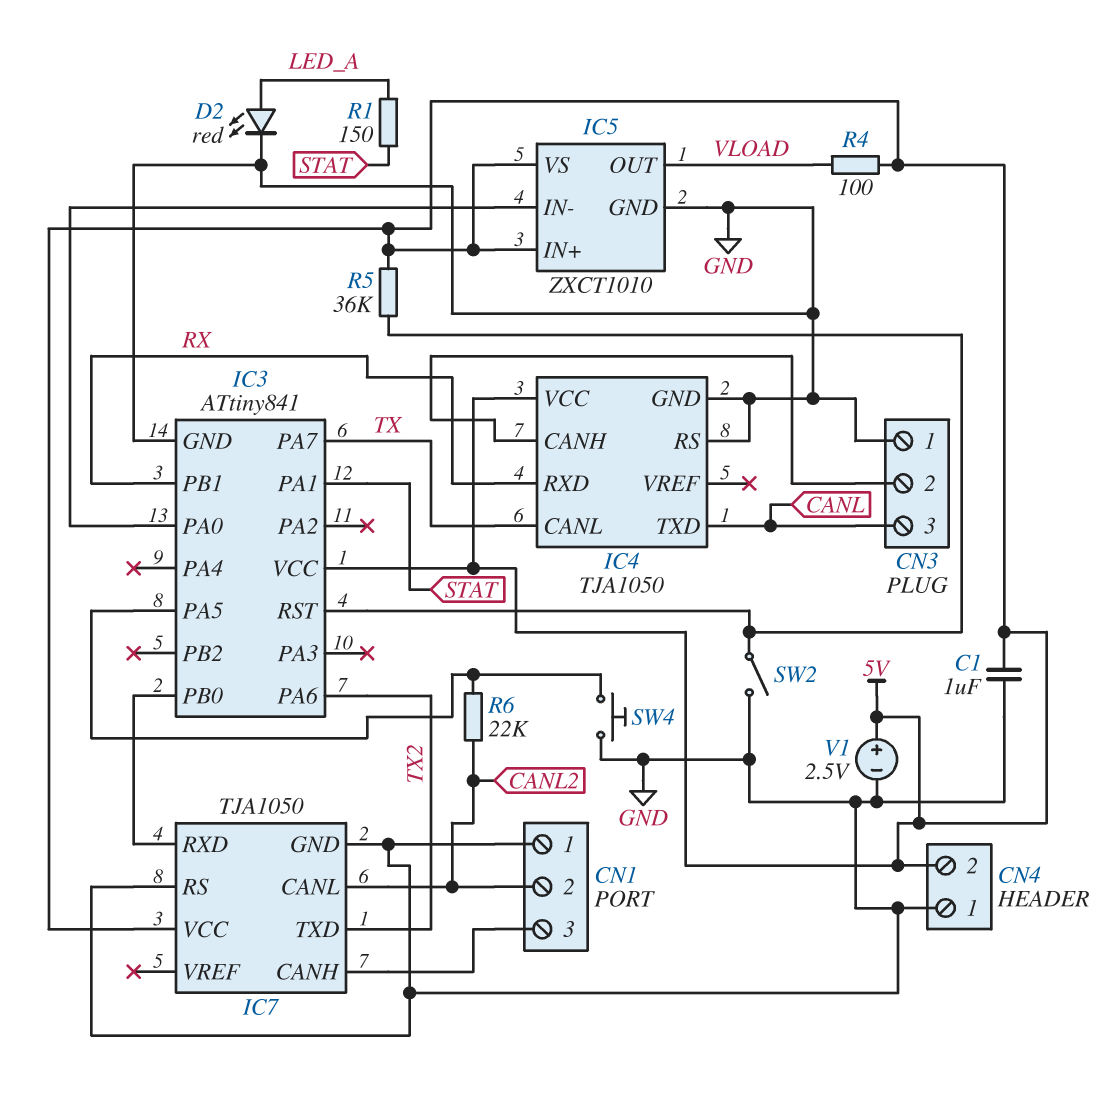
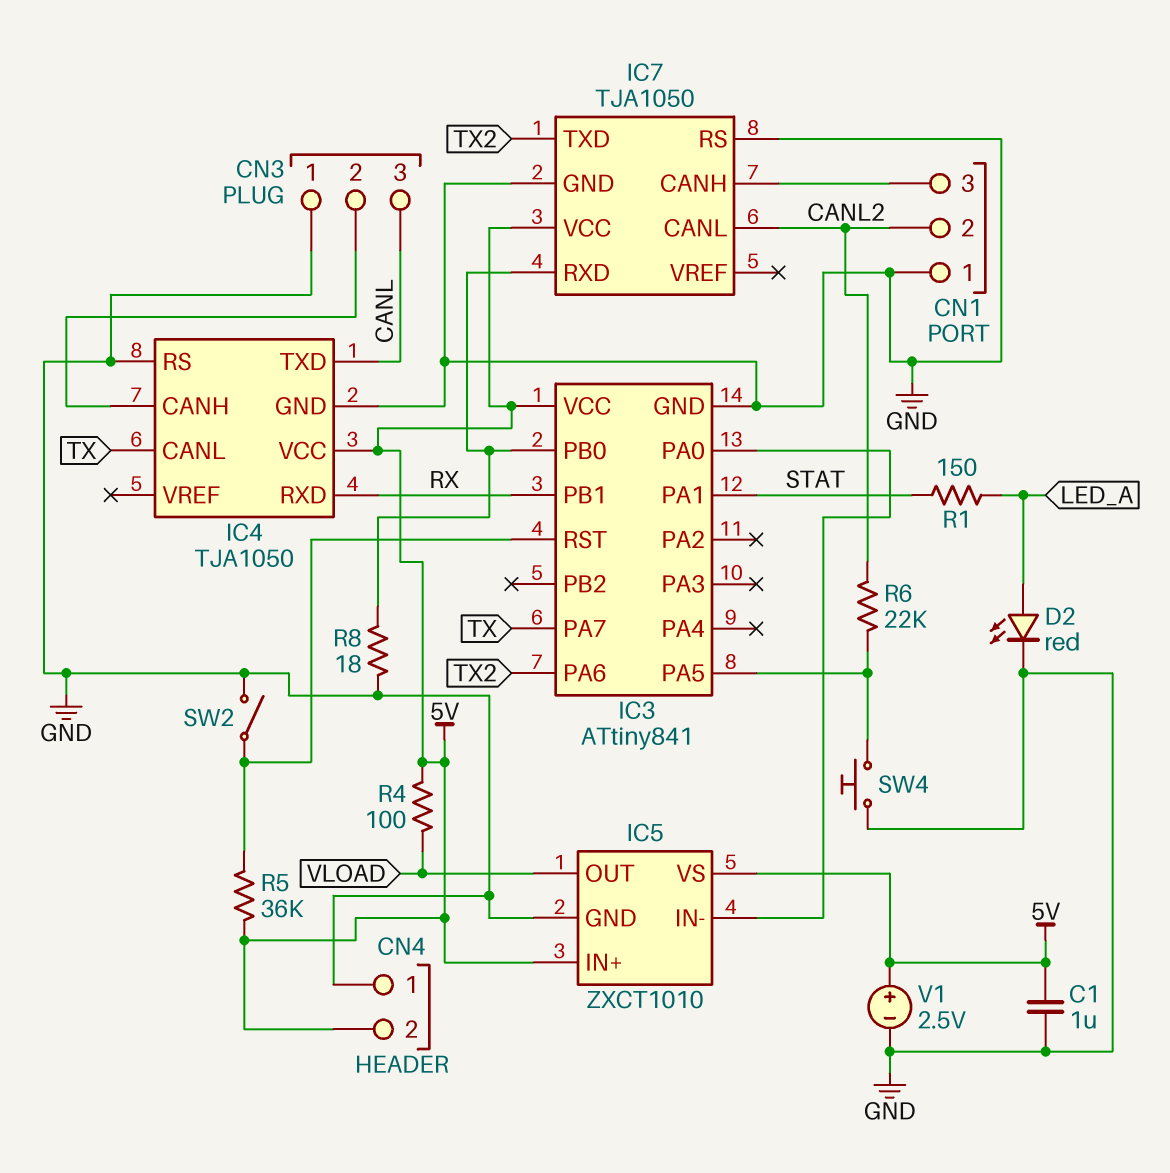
R8: none -> 18 (GND, IC3/PB0)

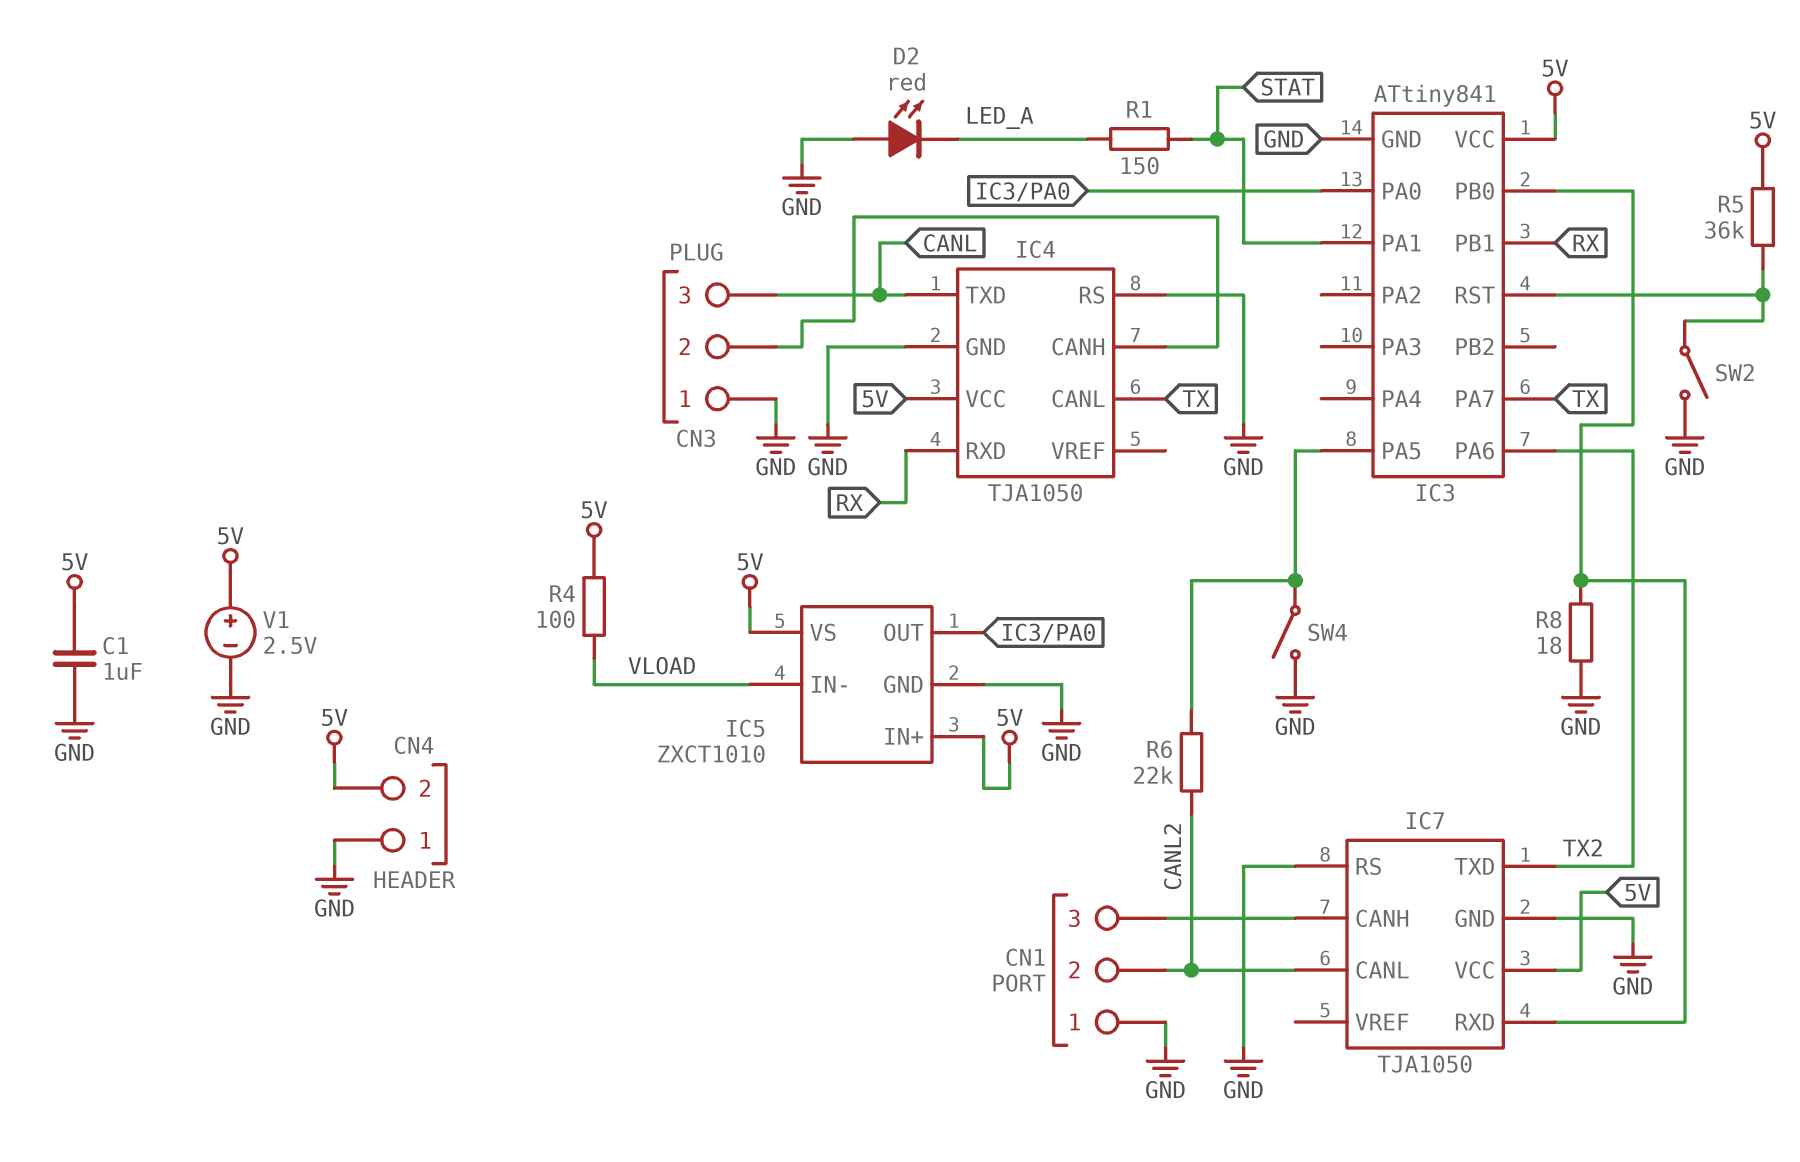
D2: LED red (A LED_A, K GND) -> LED red (A GND, K LED_A)
IC5 pin IN-: IC3/PA0 -> VLOAD
IC5 pin OUT: VLOAD -> IC3/PA0
SW4: button (GND, IC3/PA5) -> switch (GND, IC3/PA5)

